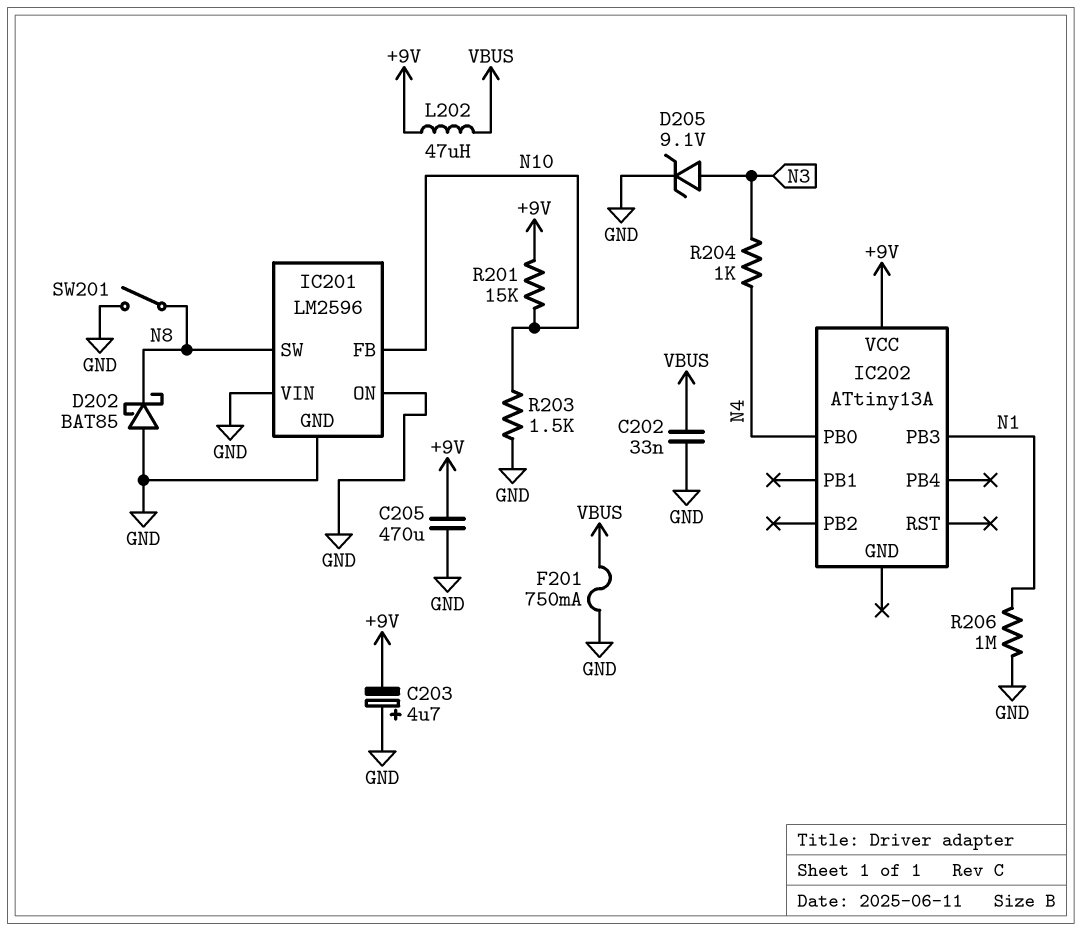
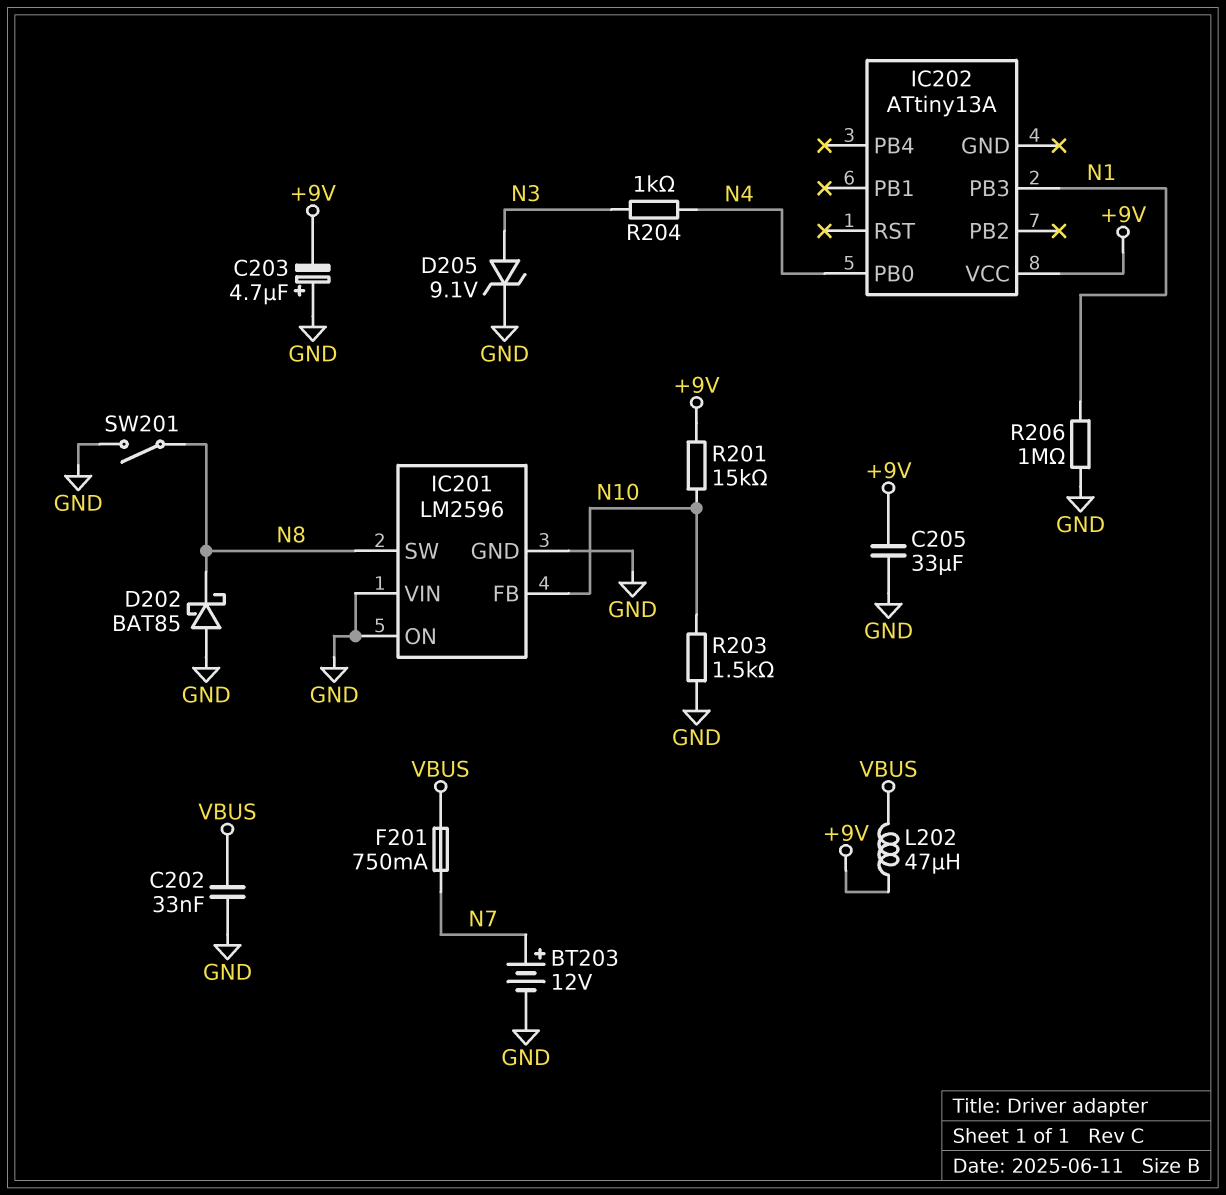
BT203: none -> 12V (plus N7, minus GND)
C205: 470uF (+9V, GND) -> 33uF (+9V, GND)
F201: 750mA (GND, VBUS) -> 750mA (N7, VBUS)

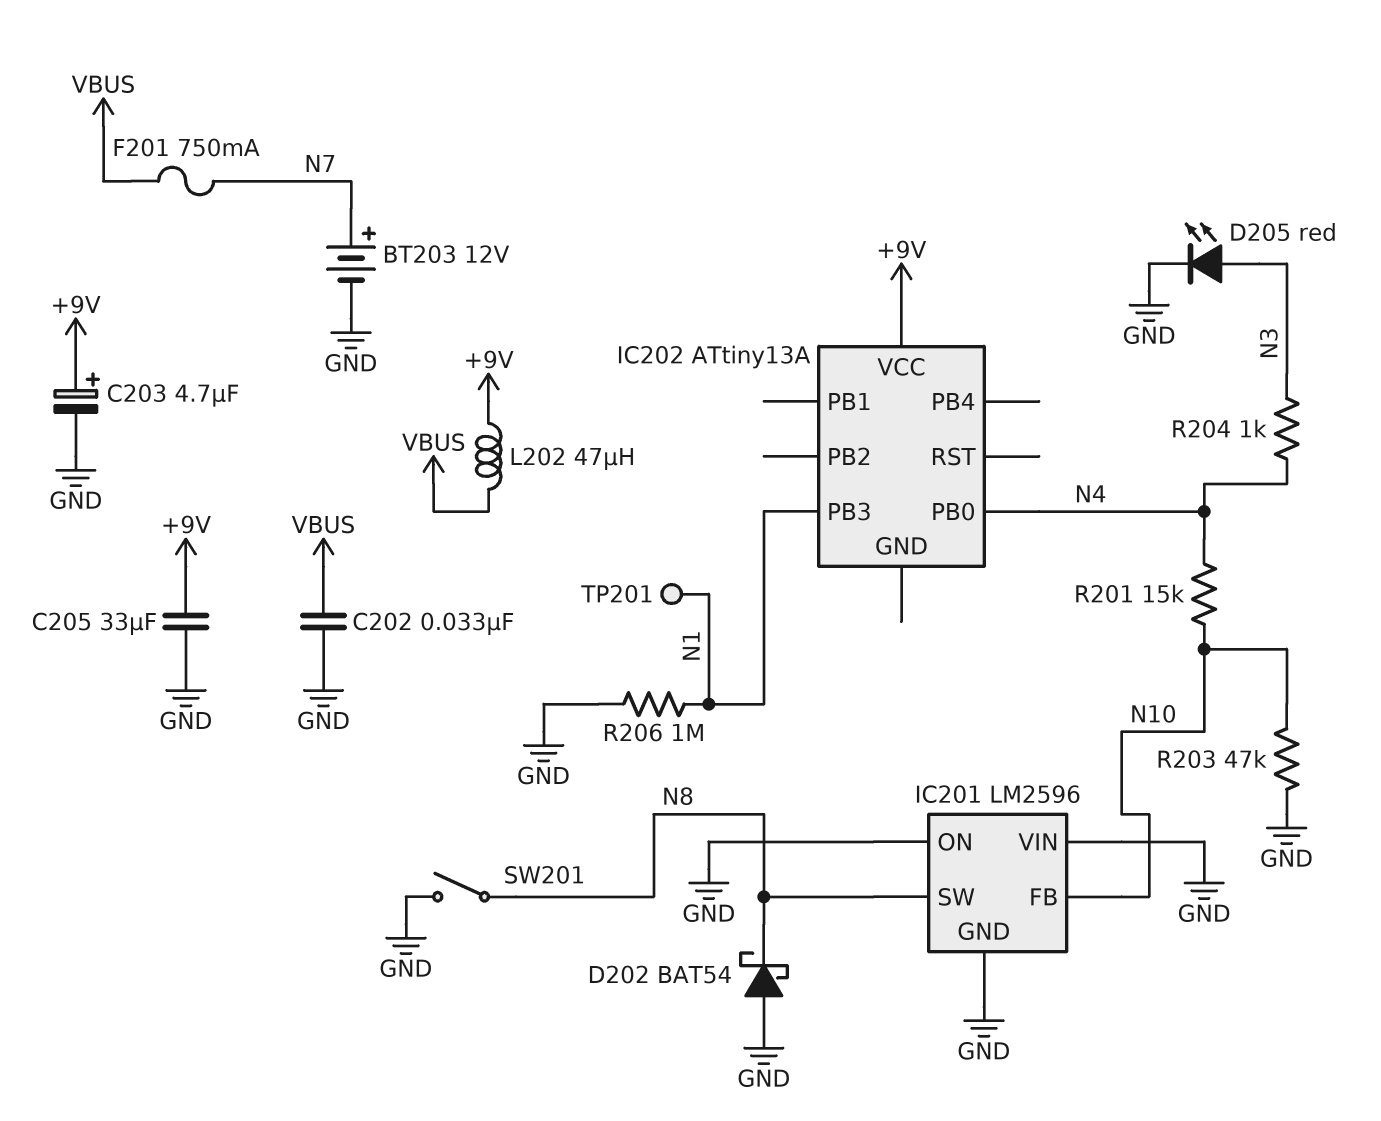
C203: 4.7uF (plus GND, minus +9V) -> 4.7uF (plus +9V, minus GND)
D202: schottky BAT85 (A GND, K N8) -> schottky BAT54 (A GND, K N8)
D205: zener 9.1V (A N3, K GND) -> LED red (A N3, K GND)
R201: 15k (+9V, N10) -> 15k (N4, N10)
R203: 1.5k (GND, N10) -> 47k (GND, N10)
TP201: none -> test point (N1)

